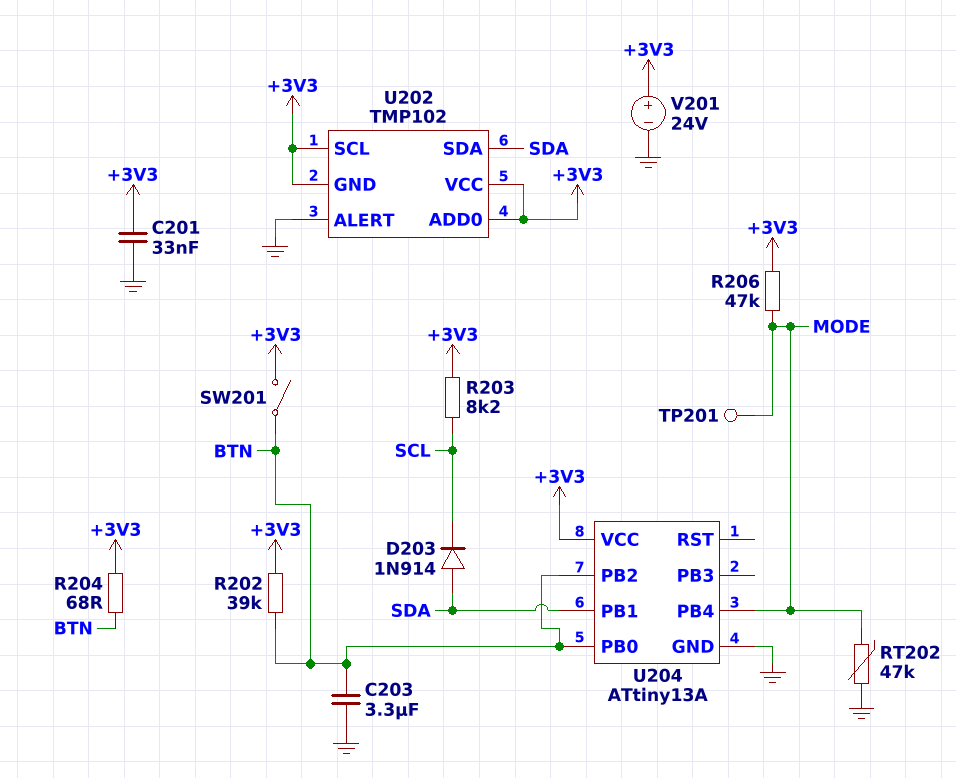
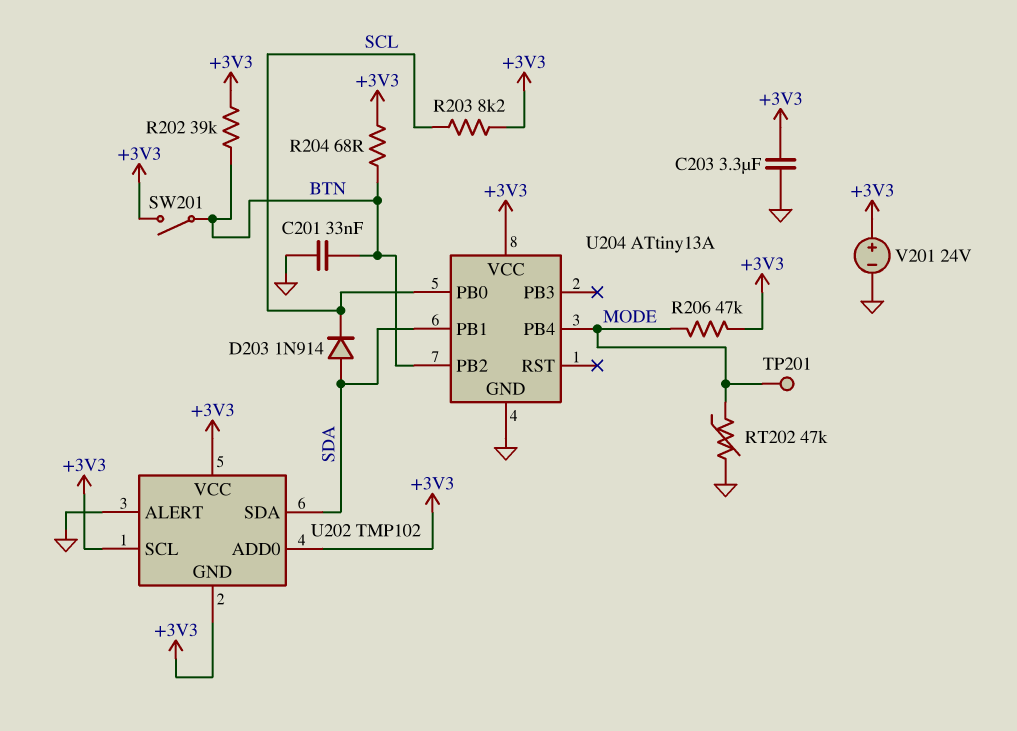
C201: 33nF (+3V3, GND) -> 33nF (BTN, GND)
C203: 3.3uF (BTN, GND) -> 3.3uF (+3V3, GND)
U204 pin PB0: BTN -> SCL

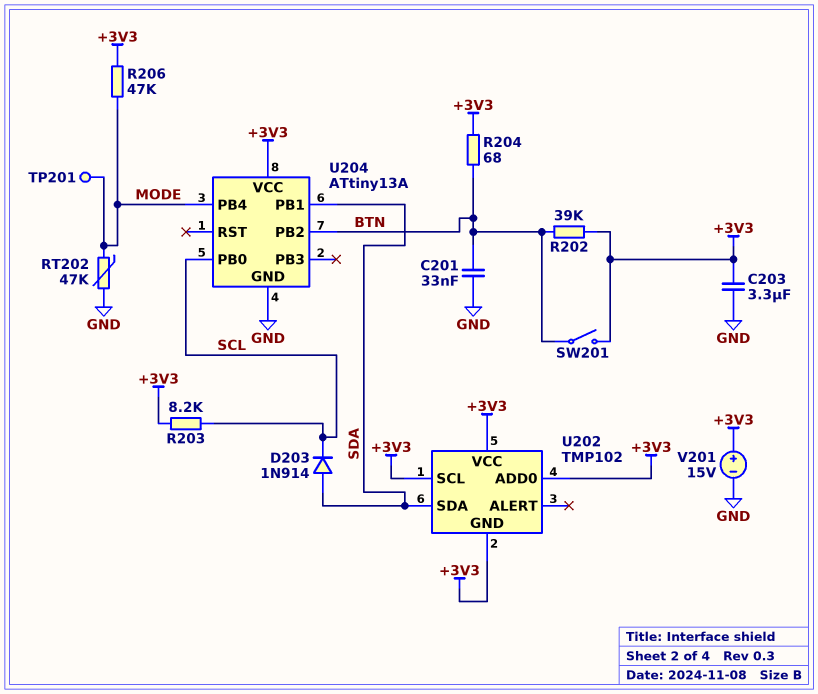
U202 pin ALERT: GND -> none
V201: 24V (plus +3V3, minus GND) -> 15V (plus +3V3, minus GND)

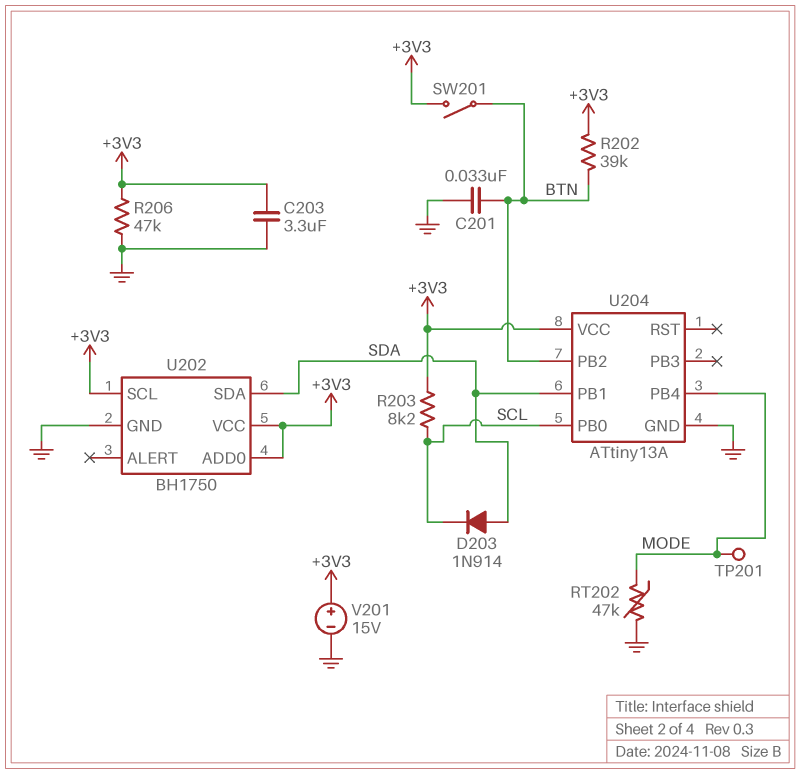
R204: 68 (+3V3, BTN) -> none
R206: 47k (+3V3, MODE) -> 47k (+3V3, GND)
U202: TMP102 -> BH1750
U202 pin GND: +3V3 -> GND

